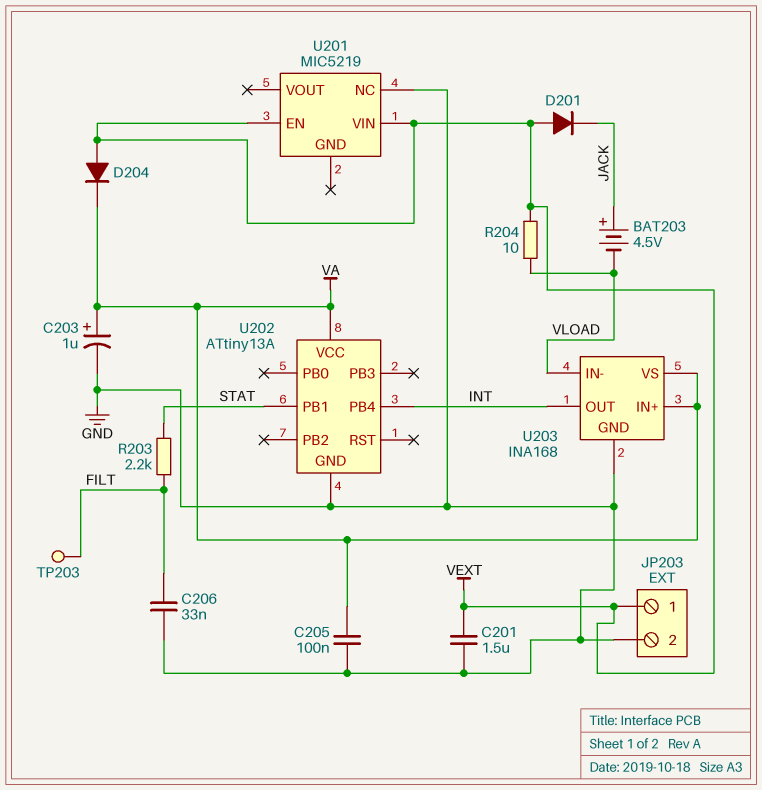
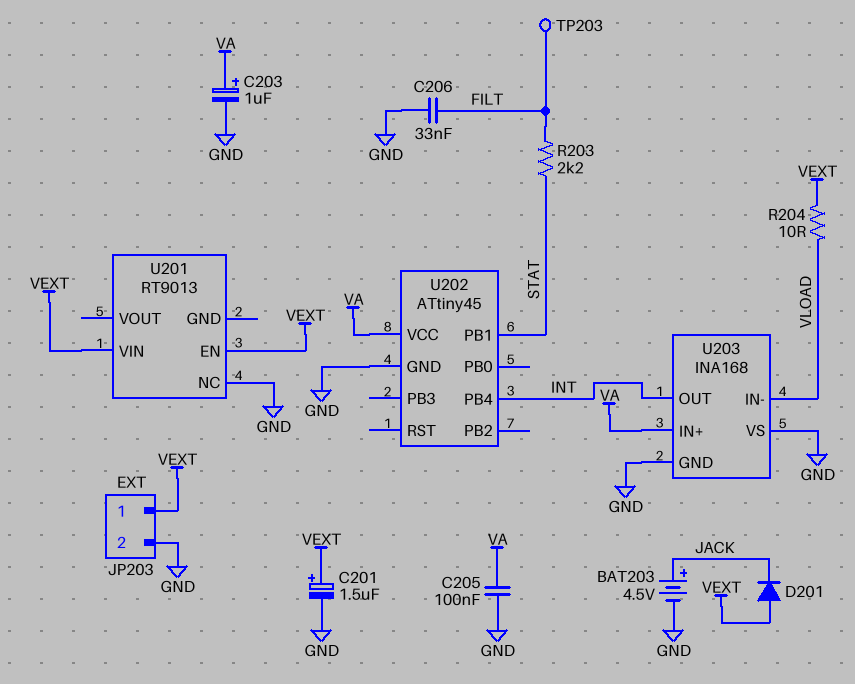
BAT203: 4.5V (plus JACK, minus VLOAD) -> 4.5V (plus JACK, minus GND)
C201: 1.5uF (GND, VEXT) -> 1.5uF (plus VEXT, minus GND)
D204: diode (A VEXT, K VA) -> none
U201: MIC5219 -> RT9013
U202: ATtiny13A -> ATtiny45
U203 pin VS: VA -> GND

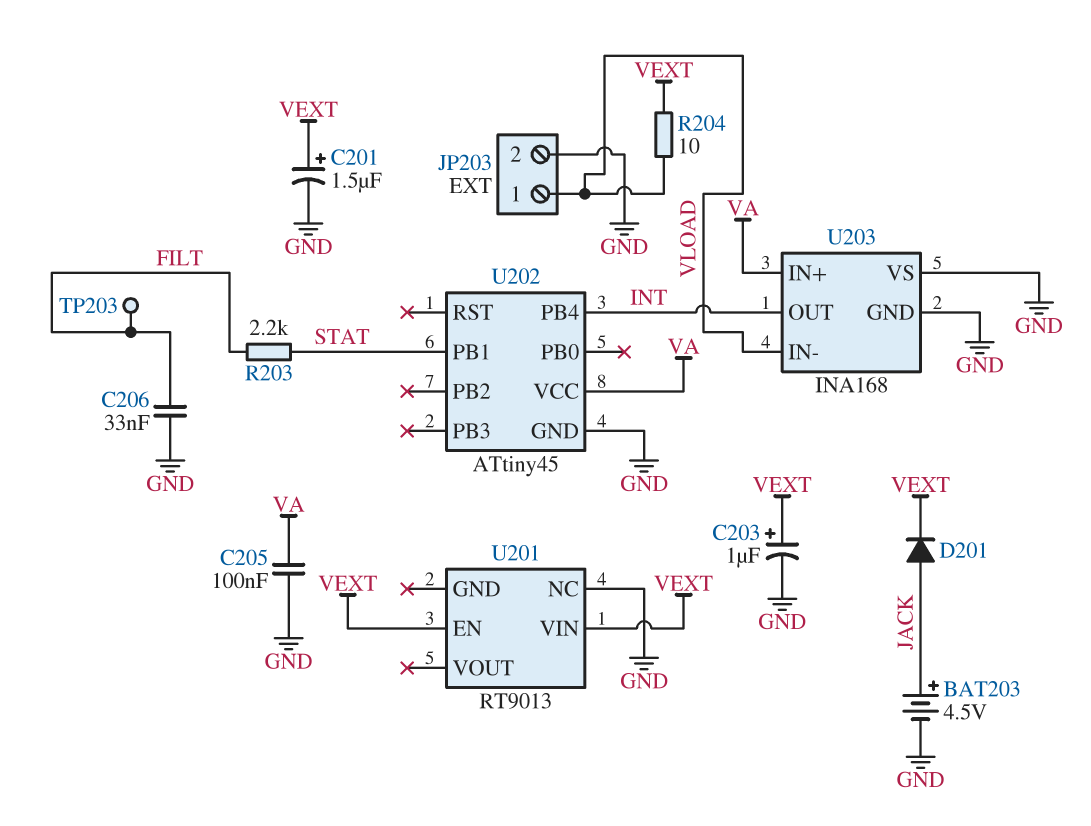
C203: 1uF (plus VA, minus GND) -> 1uF (plus VEXT, minus GND)
D201: diode (A VEXT, K JACK) -> diode (A JACK, K VEXT)
JP203 pin 1: VEXT -> VLOAD

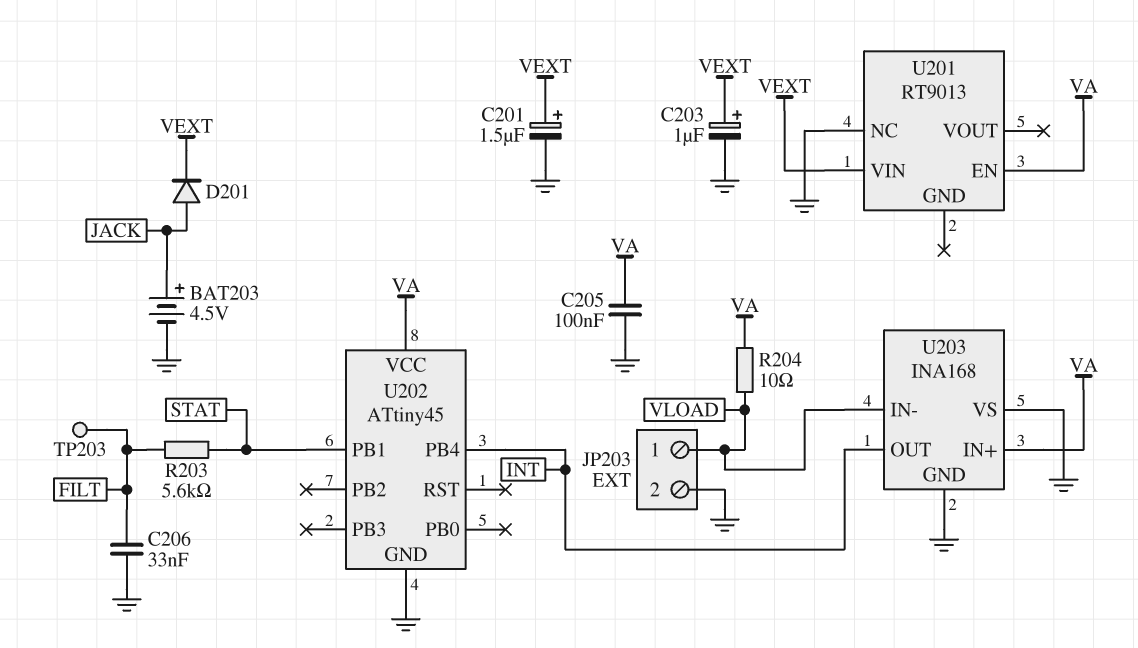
R203: 2.2k (FILT, STAT) -> 5.6k (FILT, STAT)
R204: 10 (VEXT, VLOAD) -> 10 (VA, VLOAD)
U201 pin EN: VEXT -> VA

